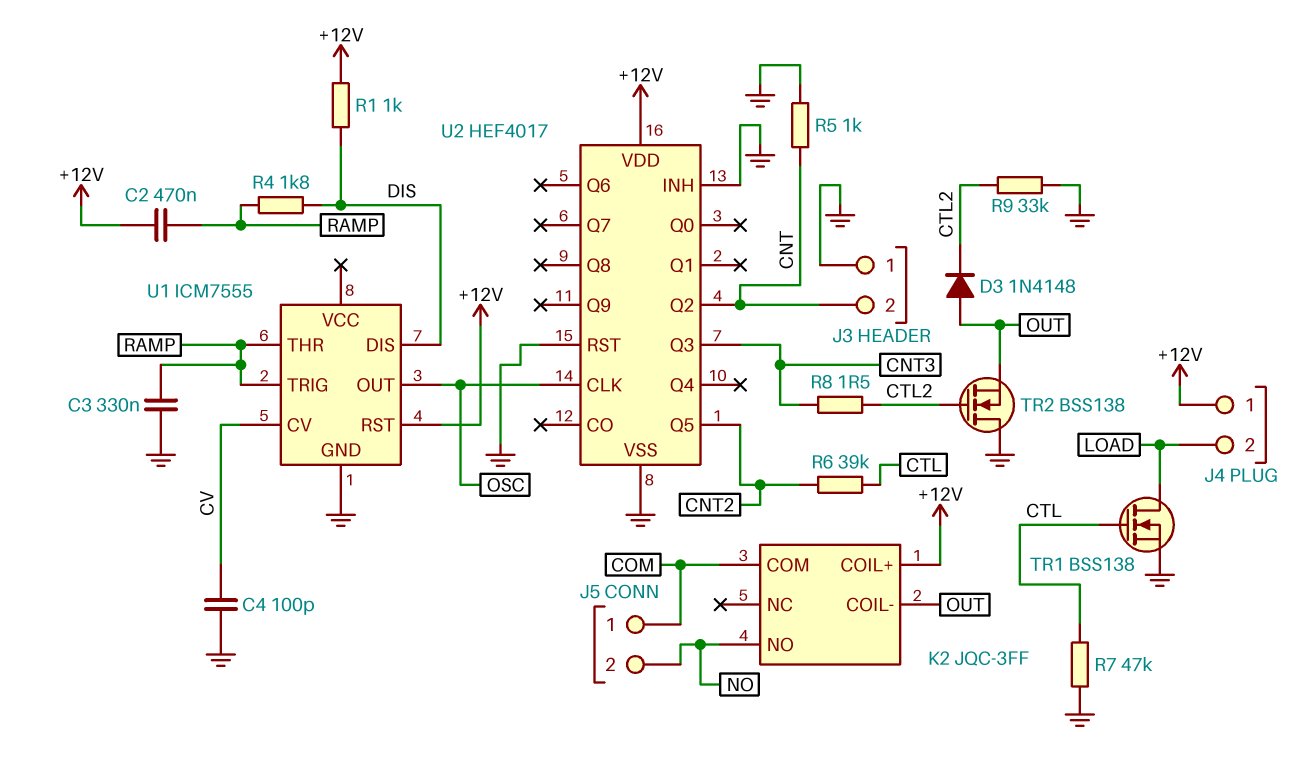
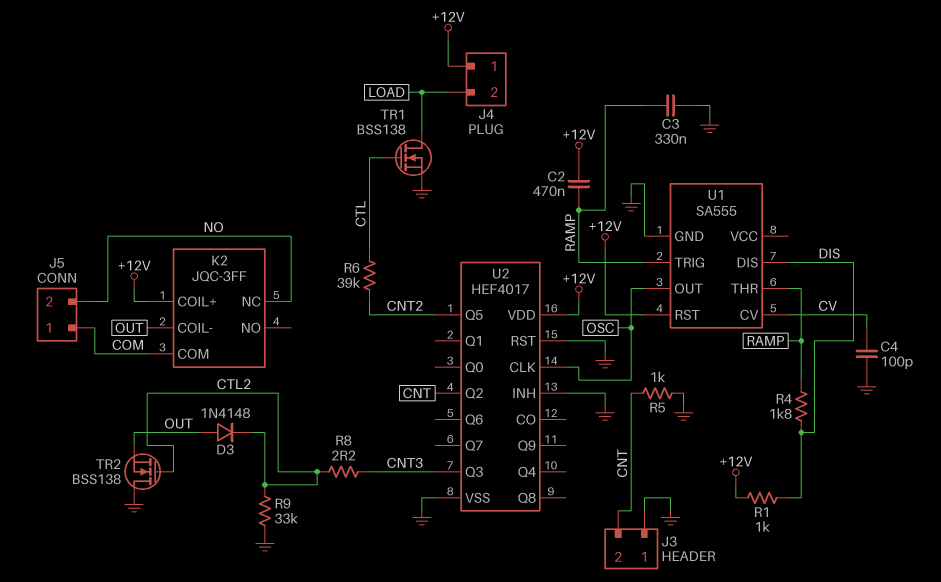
K2 pin NC: none -> NO
K2 pin NO: NO -> none
R7: 47k (CTL, GND) -> none
R8: 1.5 (CNT3, CTL2) -> 2.2 (CNT3, CTL2)
U1: ICM7555 -> SA555

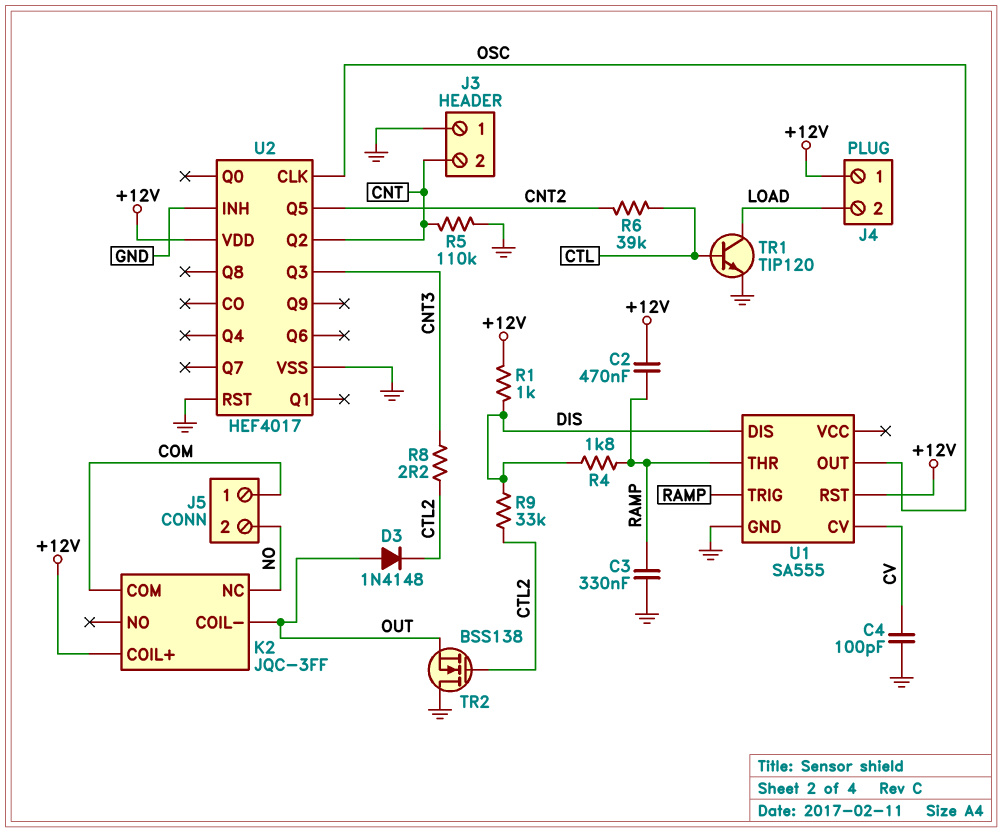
R5: 1k (CNT, GND) -> 110k (CNT, GND)
R9: 33k (CTL2, GND) -> 33k (CTL2, DIS)
TR1: NMOS BSS138 (G CTL, D LOAD, S GND) -> NPN TIP120 (B CTL, C LOAD, E GND)

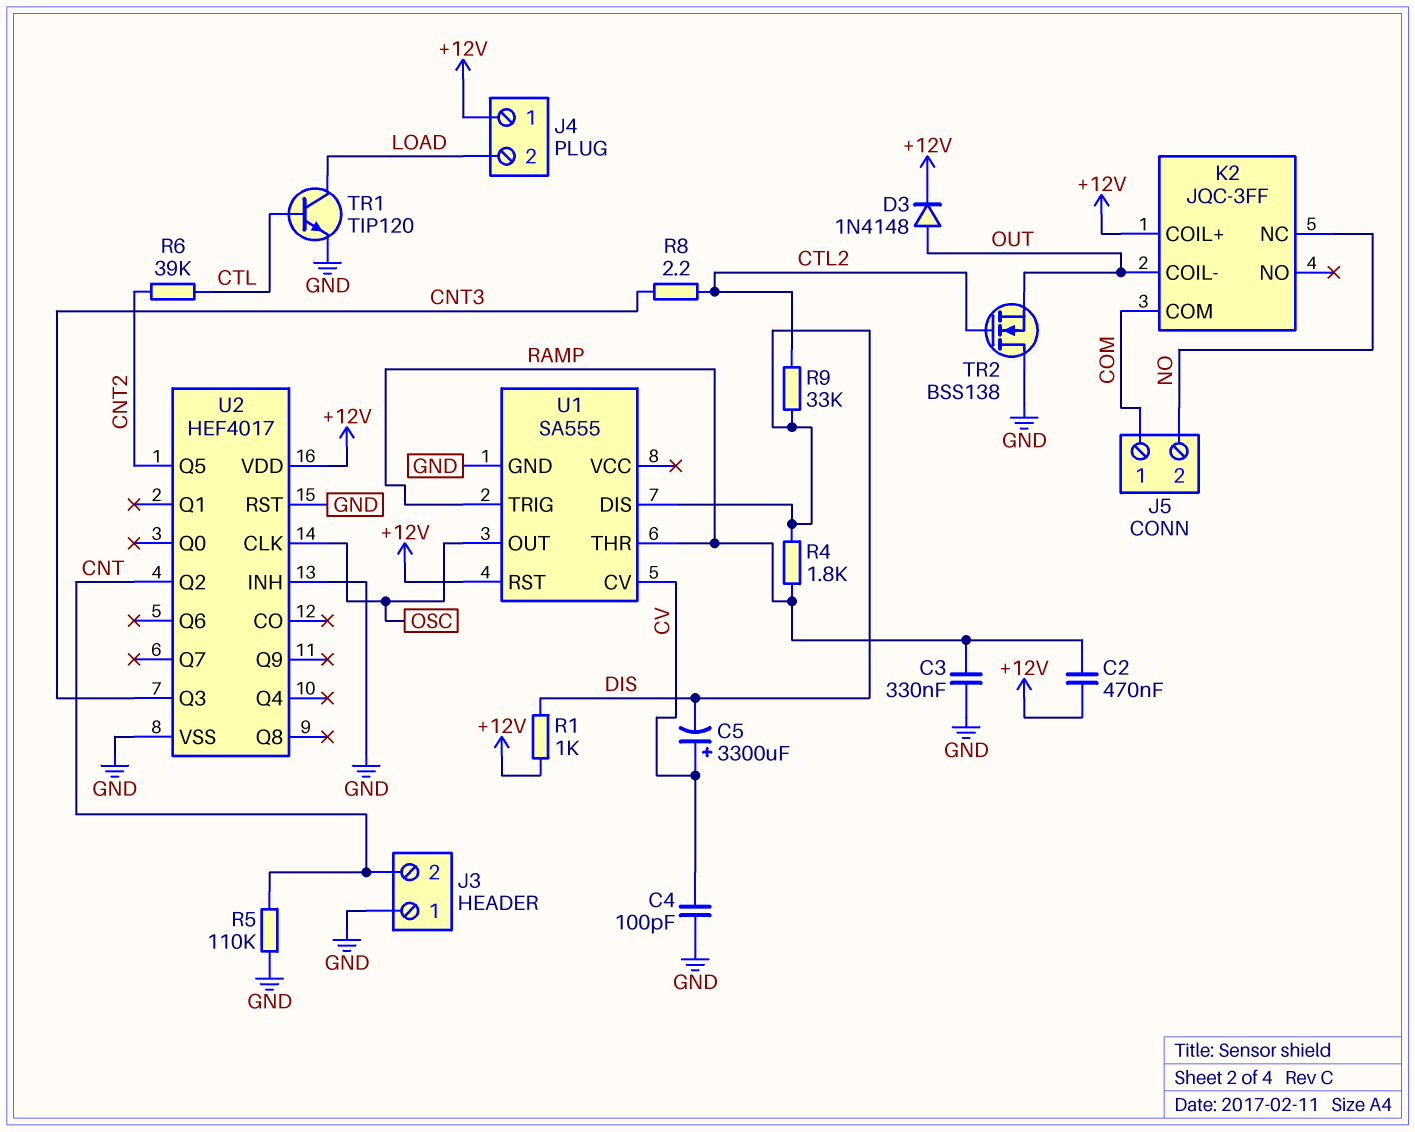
C5: none -> 3300uF (plus CV, minus DIS)
D3: diode 1N4148 (A OUT, K CTL2) -> diode 1N4148 (A OUT, K +12V)

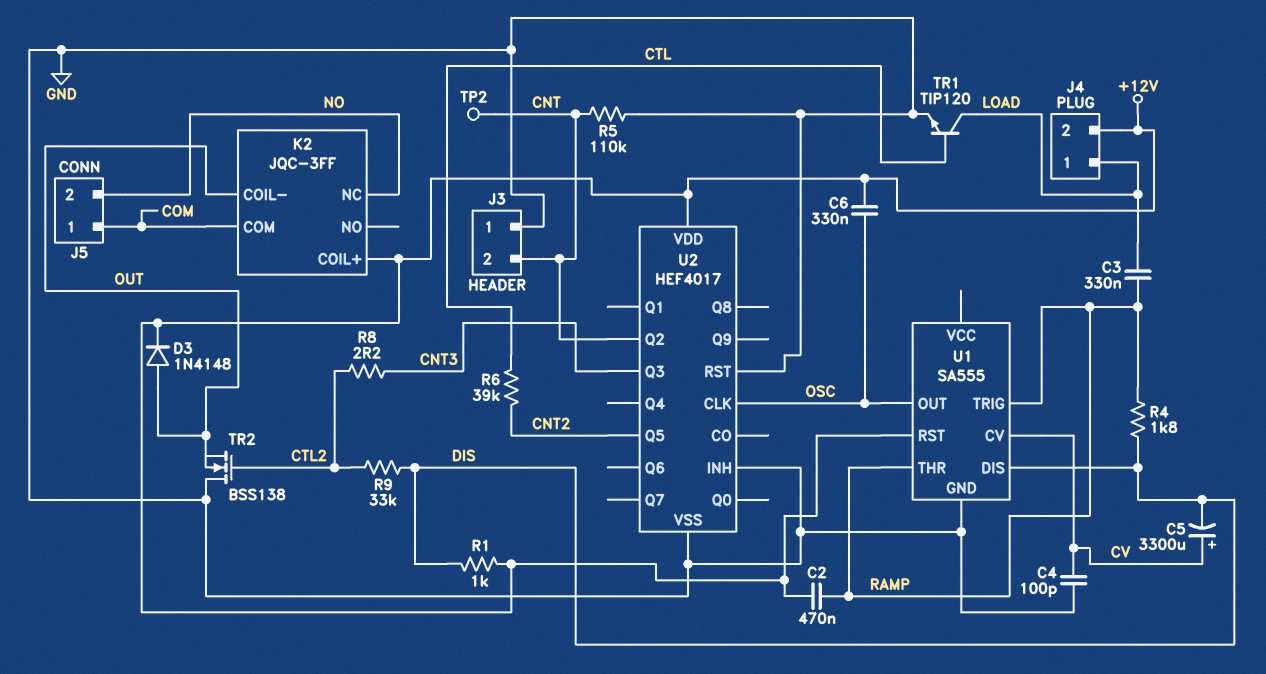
C3: 330nF (GND, RAMP) -> 330nF (LOAD, RAMP)
C6: none -> 330nF (+12V, OSC)
J4 pin 1: +12V -> LOAD
J4 pin 2: LOAD -> +12V
TP2: none -> test point (CNT)

